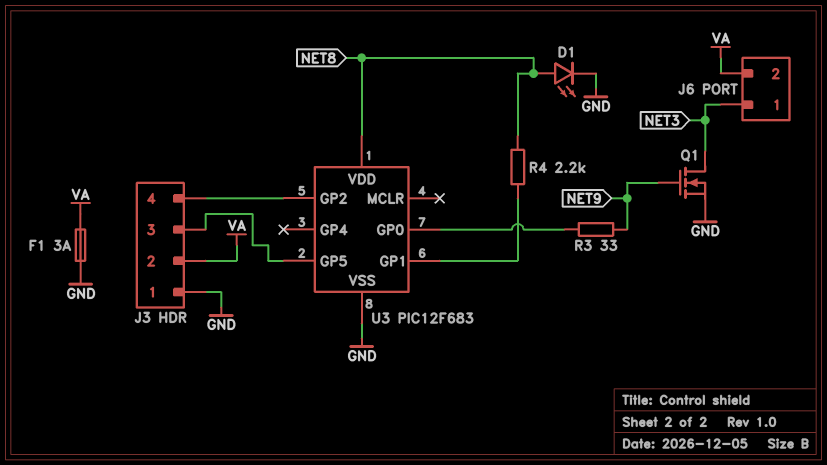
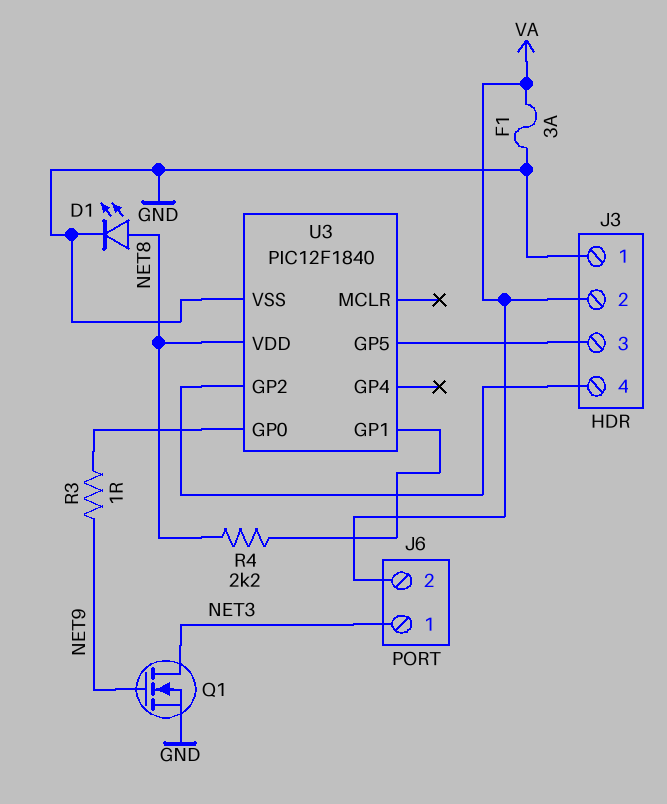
R3: 33 (NET9, U3/GP0) -> 1 (NET9, U3/GP0)
U3: PIC12F683 -> PIC12F1840

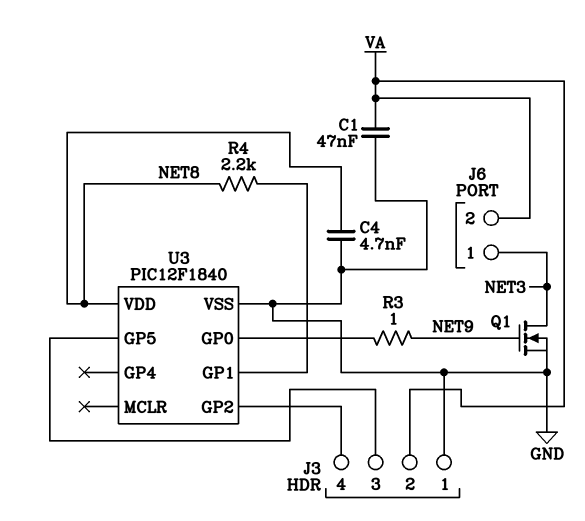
C1: none -> 47nF (GND, VA)
C4: none -> 4.7nF (GND, NET8)
D1: LED (A NET8, K GND) -> none
F1: 3A (GND, VA) -> none

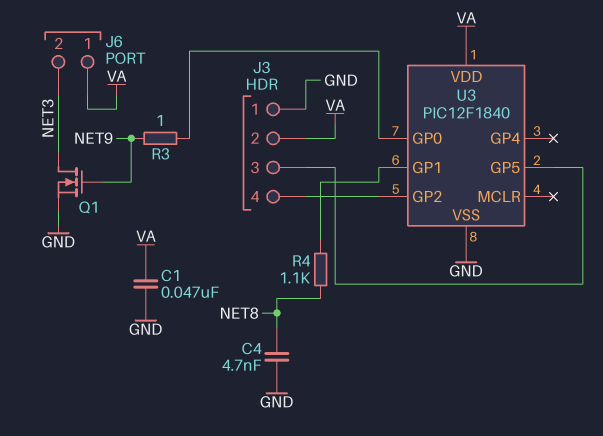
J6 pin 1: NET3 -> VA
J6 pin 2: VA -> NET3
R4: 2.2k (NET8, U3/GP1) -> 1.1k (NET8, U3/GP1)
U3 pin VDD: NET8 -> VA

